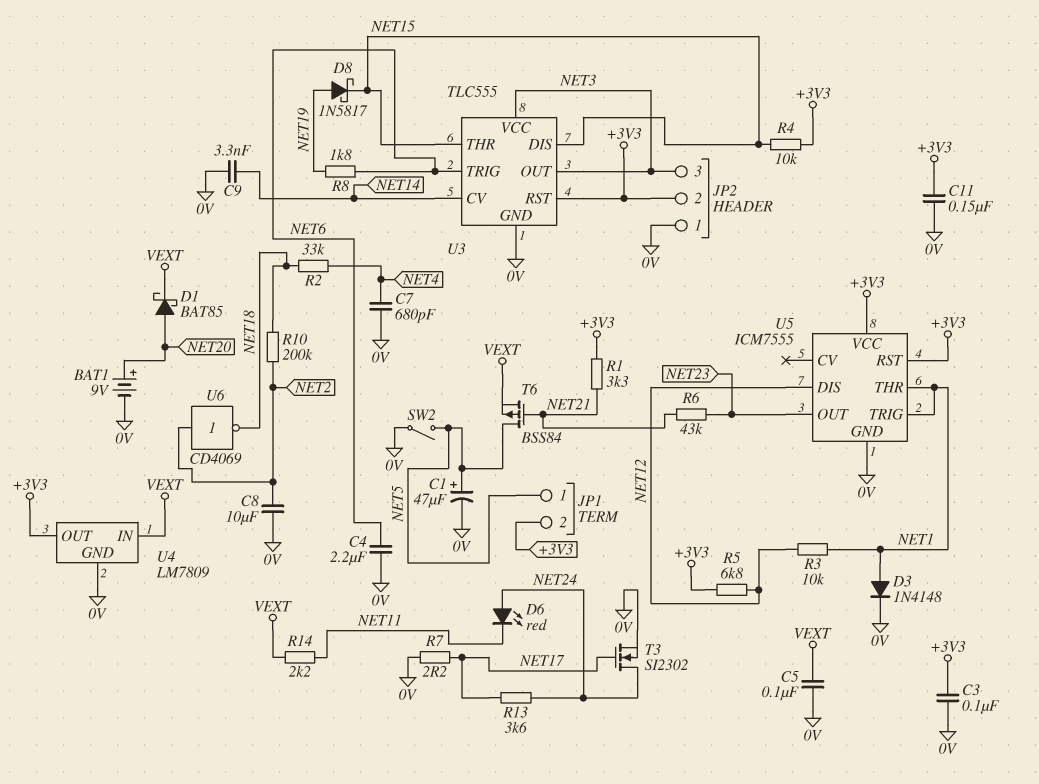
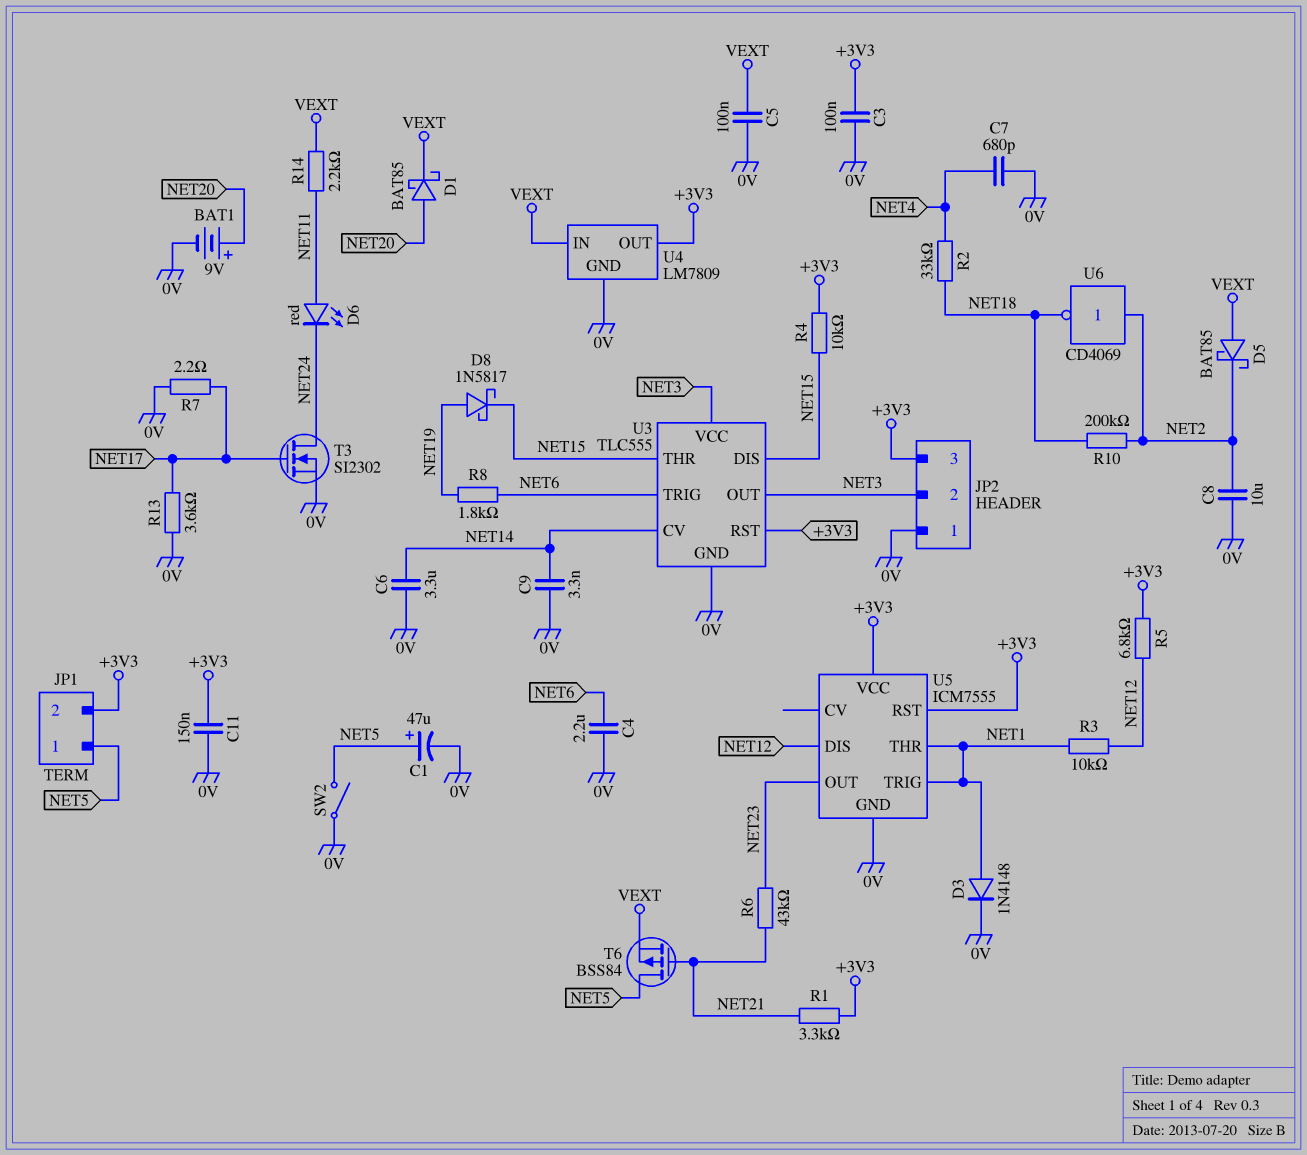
C6: none -> 3.3uF (0V, NET14)
D5: none -> schottky BAT85 (A VEXT, K NET2)
D6: LED red (A NET24, K NET11) -> LED red (A NET11, K NET24)
JP2 pin 2: +3V3 -> NET3
JP2 pin 3: NET3 -> +3V3
R13: 3.6k (NET17, NET24) -> 3.6k (0V, NET17)

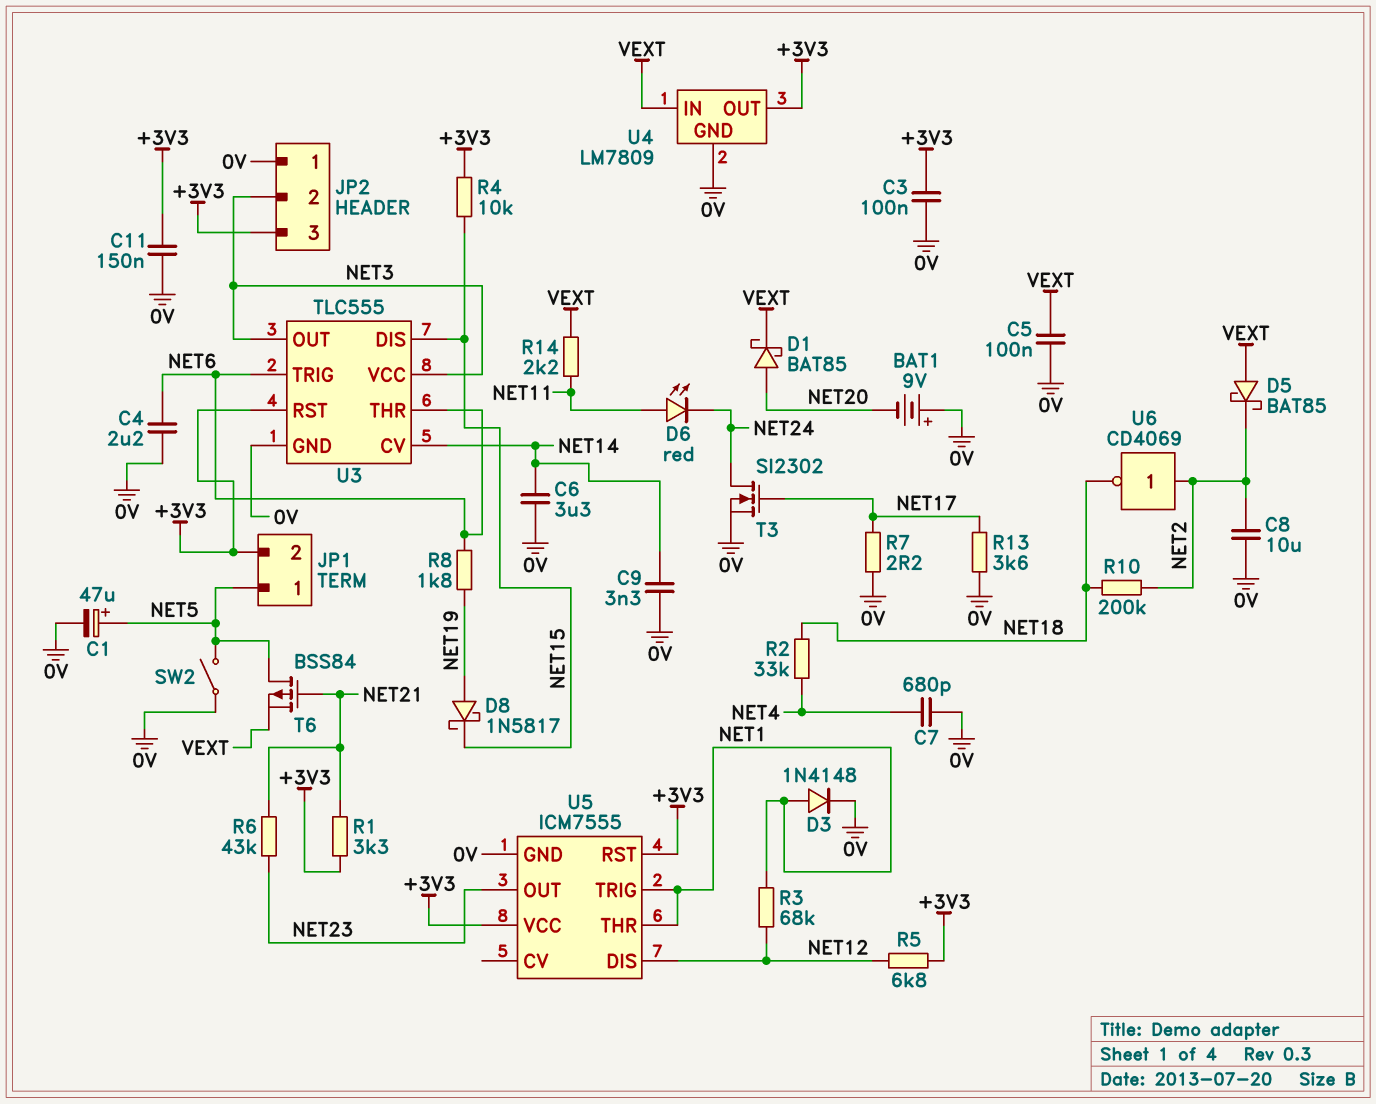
BAT1: 9V (plus NET20, minus 0V) -> 9V (plus 0V, minus NET20)
R3: 10k (NET1, NET12) -> 68k (NET1, NET12)
U3 pin THR: NET15 -> NET6

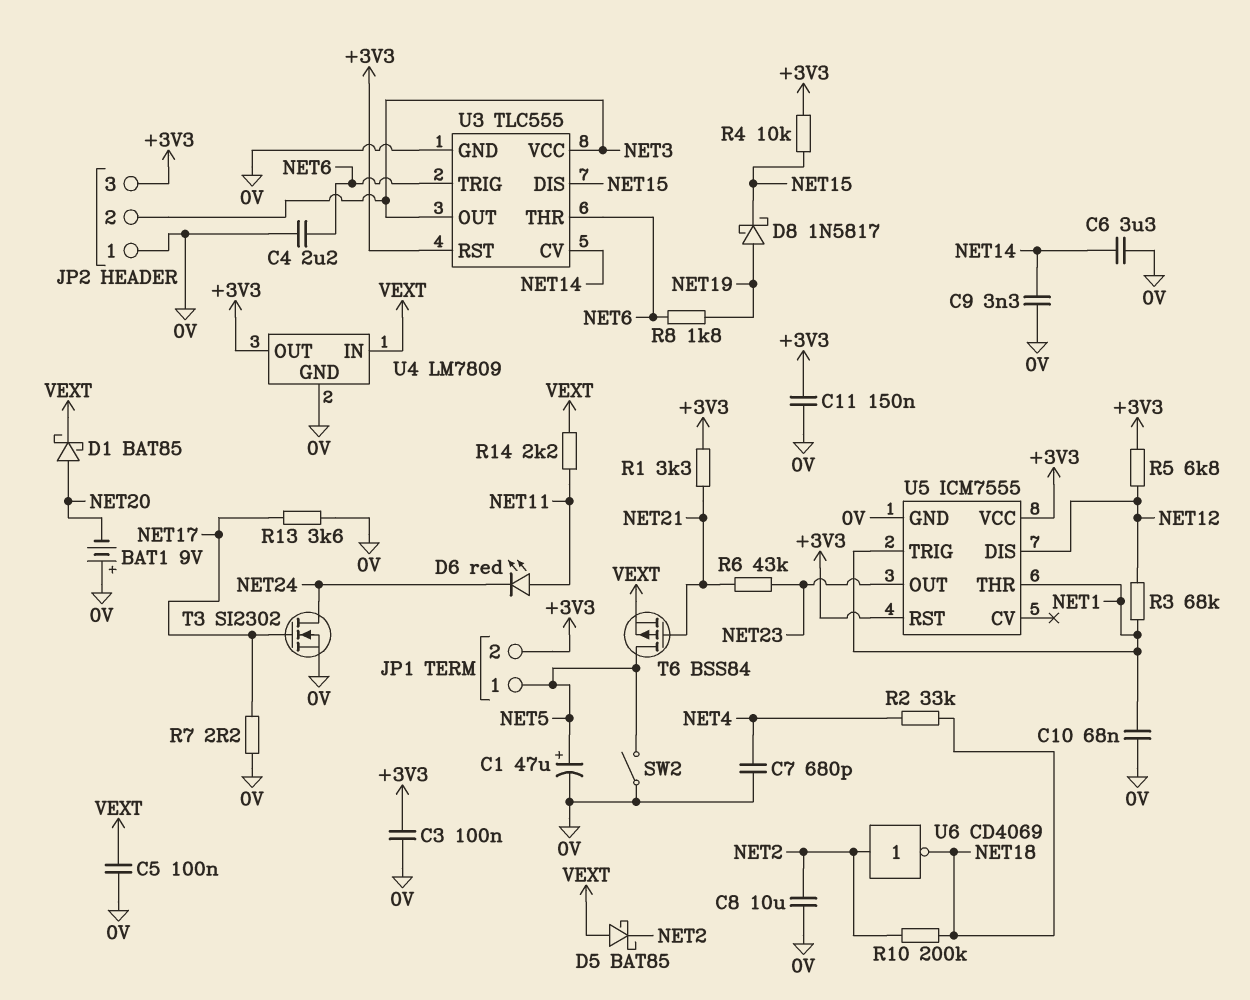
C10: none -> 68nF (0V, NET1)
D3: diode 1N4148 (A NET1, K 0V) -> none

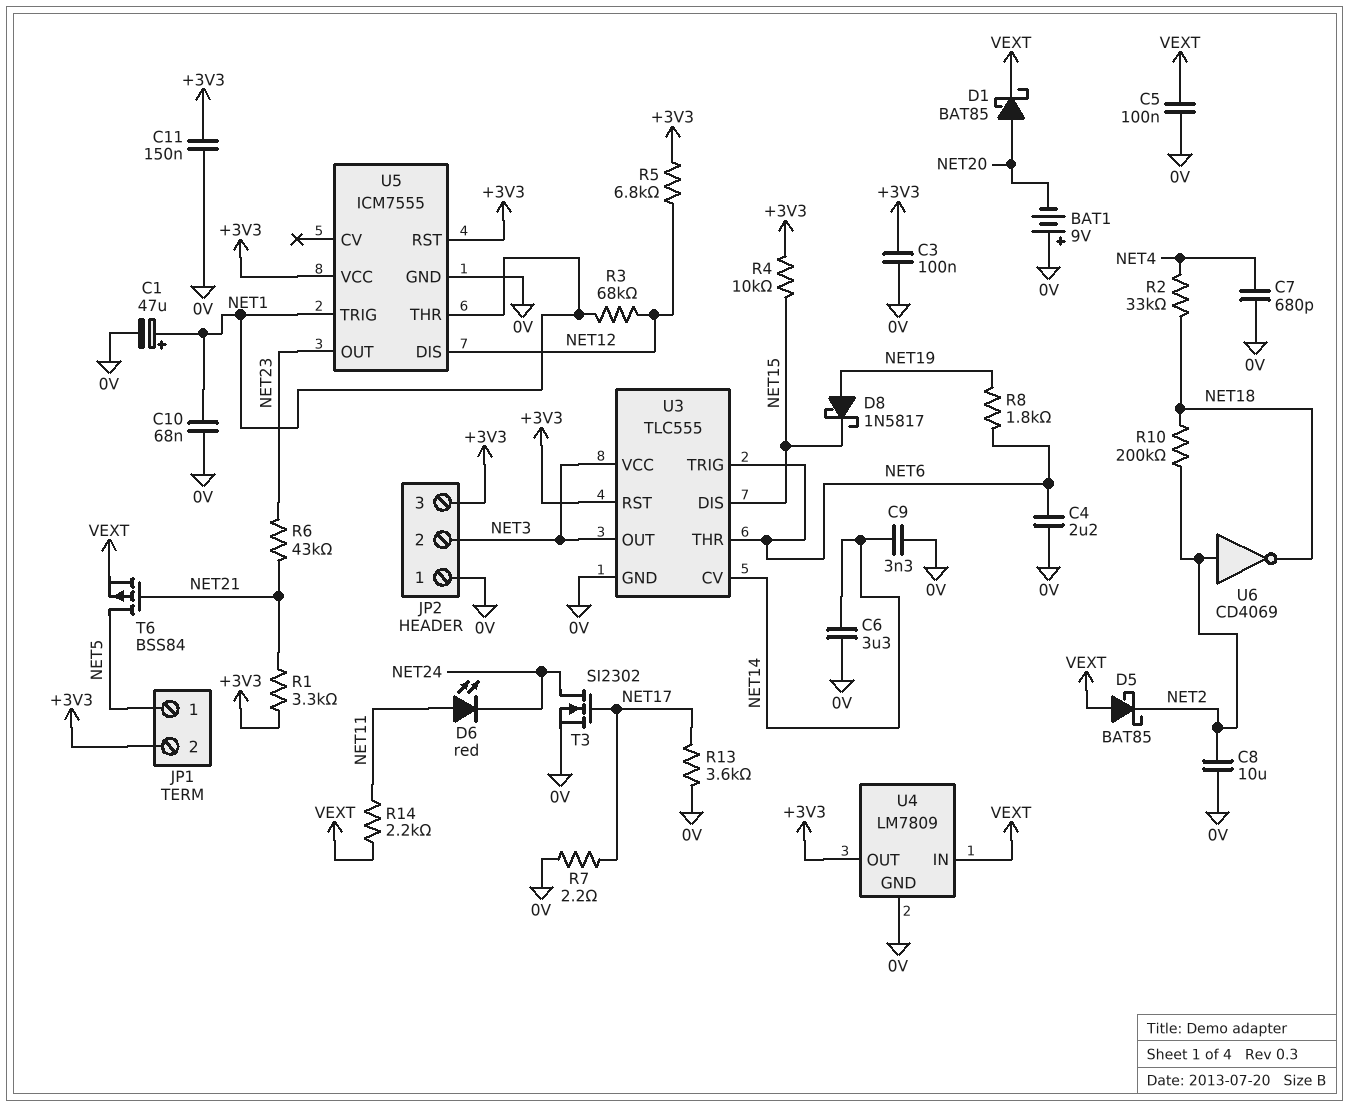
C1: 47uF (plus NET5, minus 0V) -> 47uF (plus NET1, minus 0V)
SW2: switch (0V, NET5) -> none

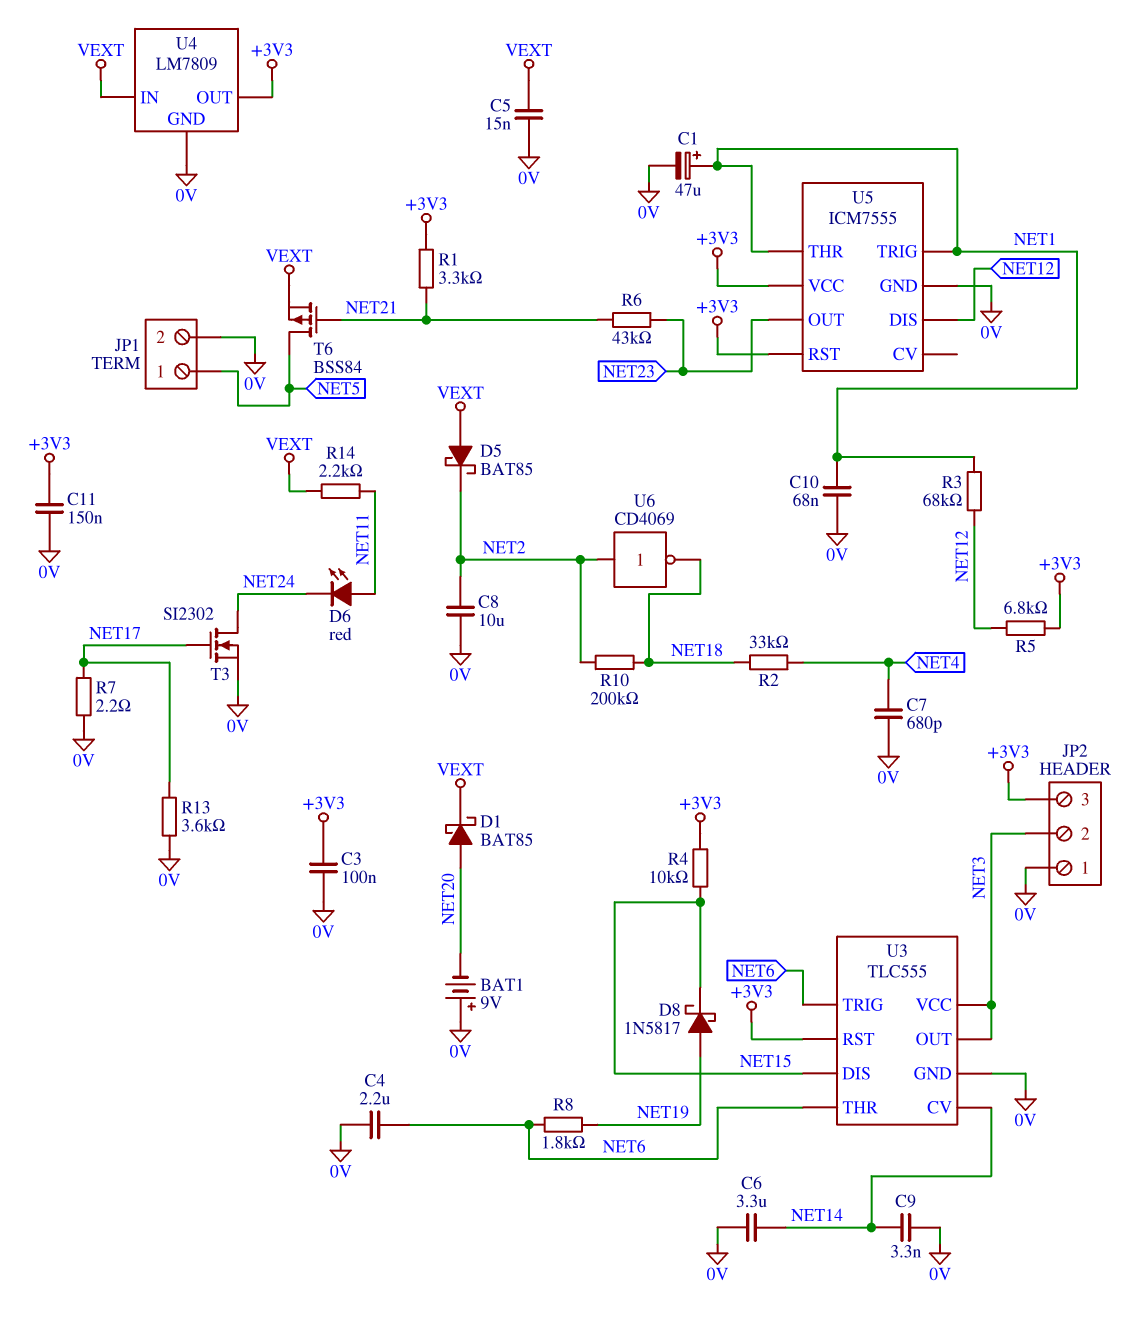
C5: 100nF (0V, VEXT) -> 15nF (0V, VEXT)
JP1 pin 2: +3V3 -> 0V

